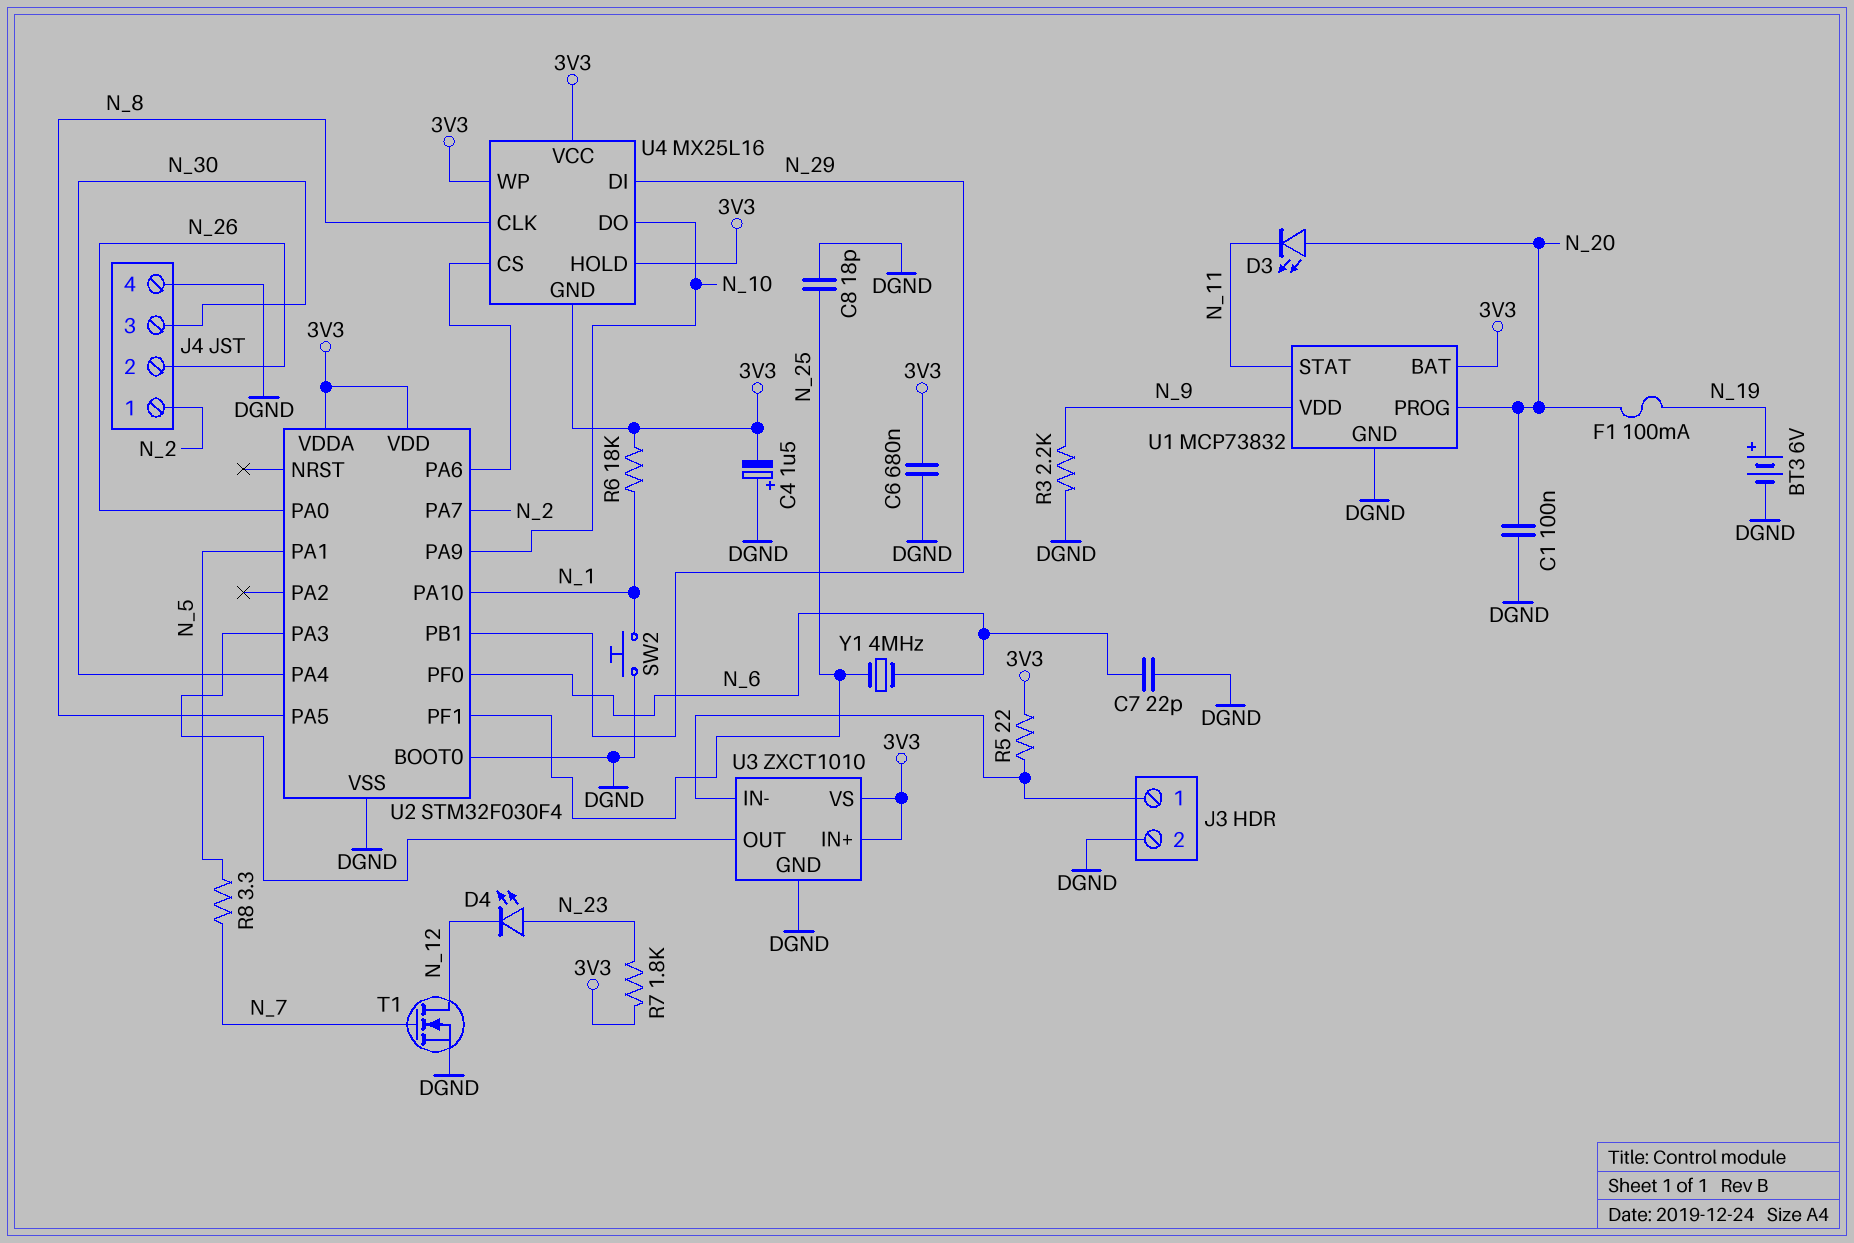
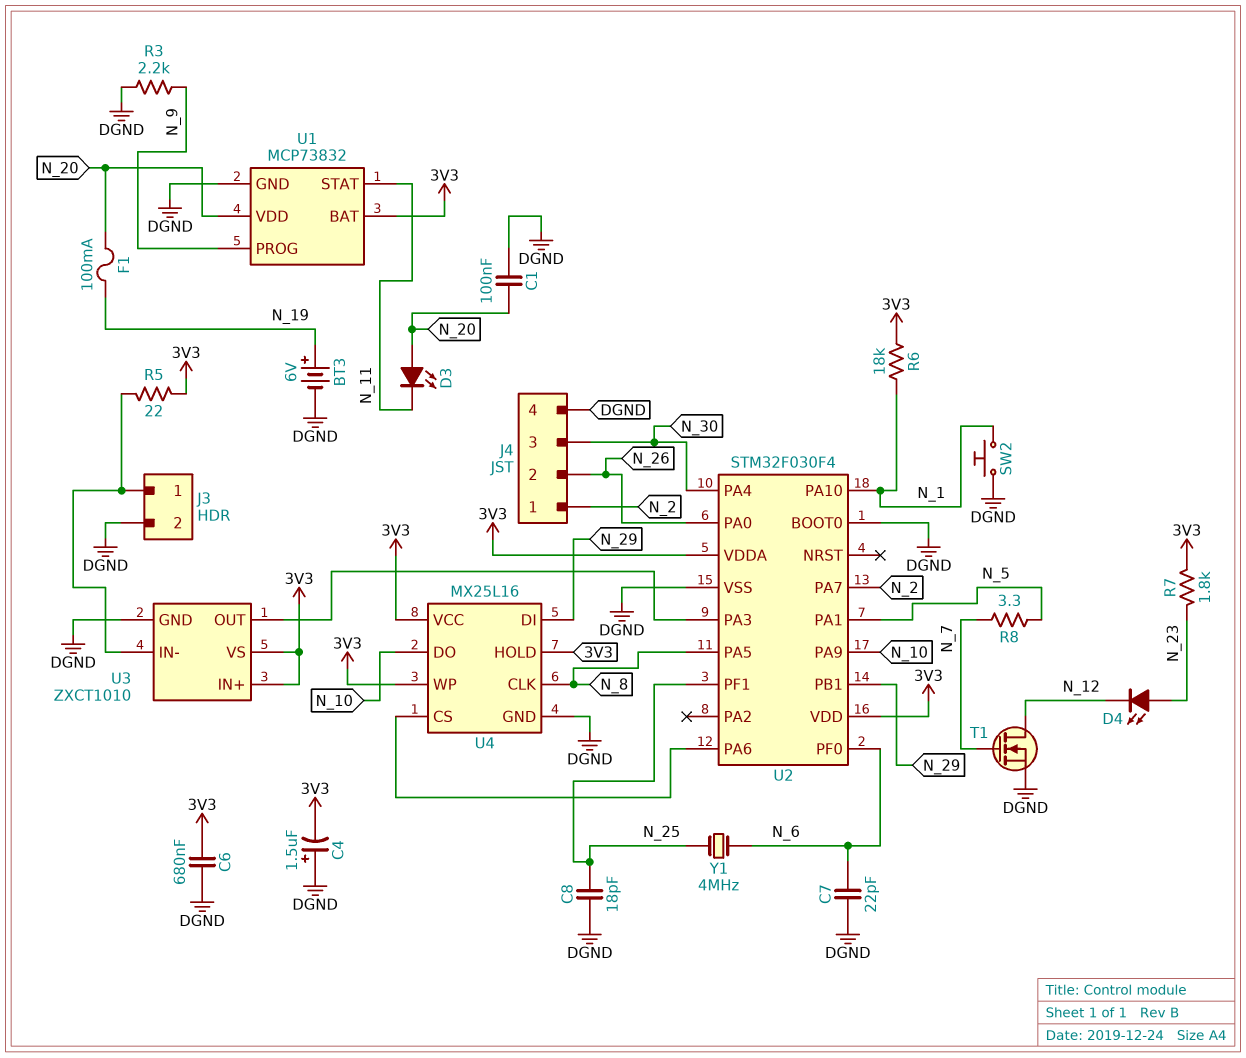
U1 pin PROG: N_20 -> N_9
U1 pin VDD: N_9 -> N_20
U4 pin GND: 3V3 -> DGND

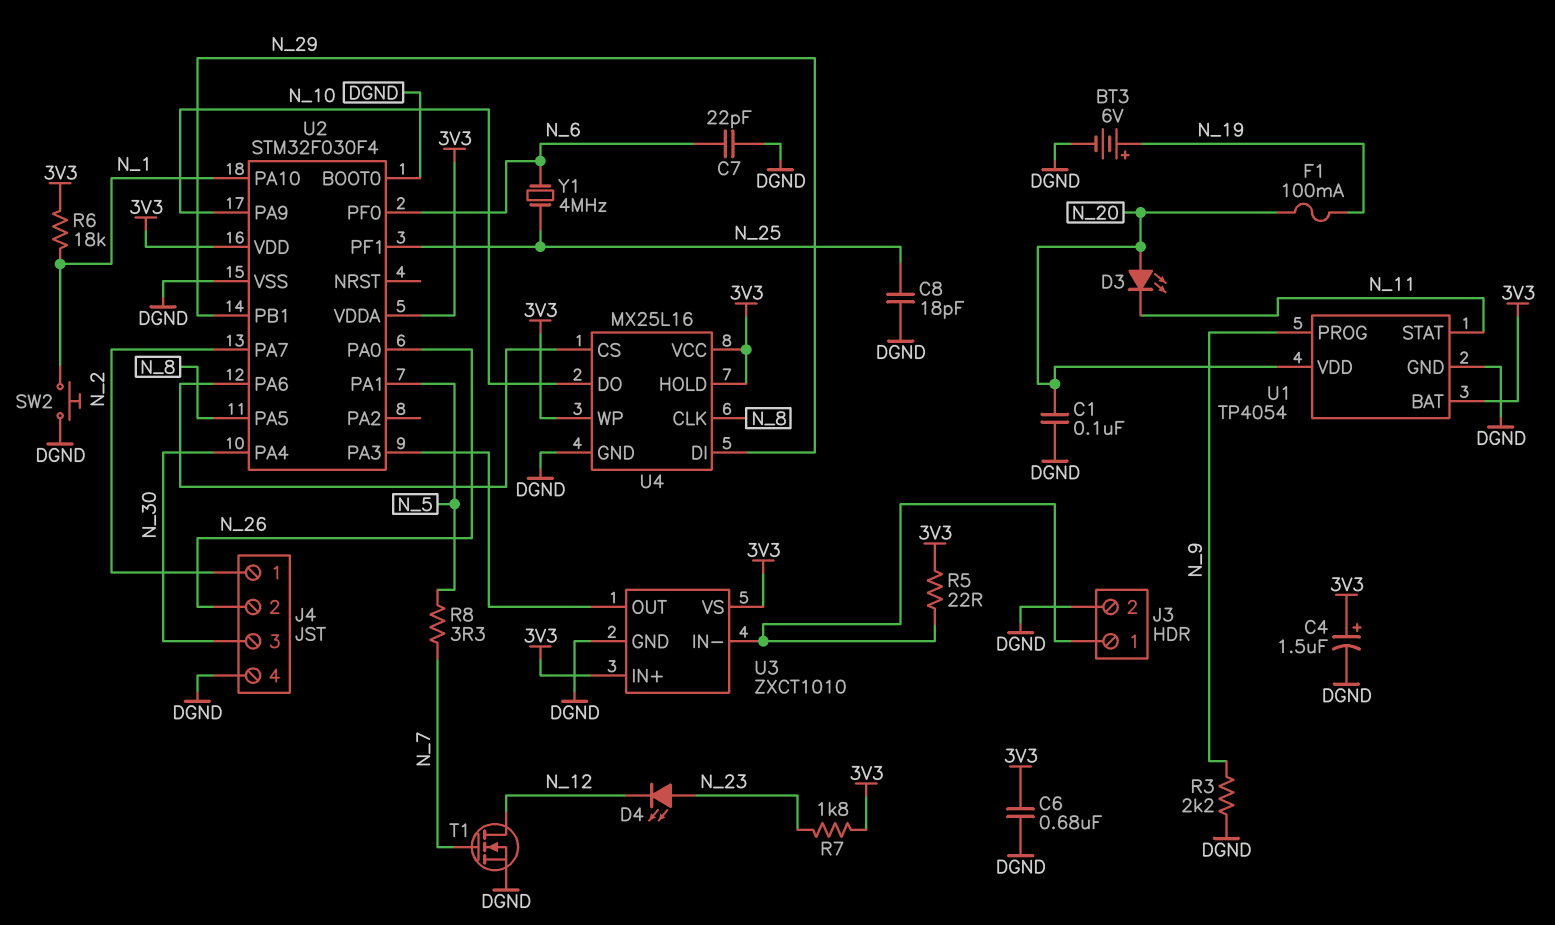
C4: 1.5uF (plus DGND, minus 3V3) -> 1.5uF (plus 3V3, minus DGND)
U1: MCP73832 -> TP4054

